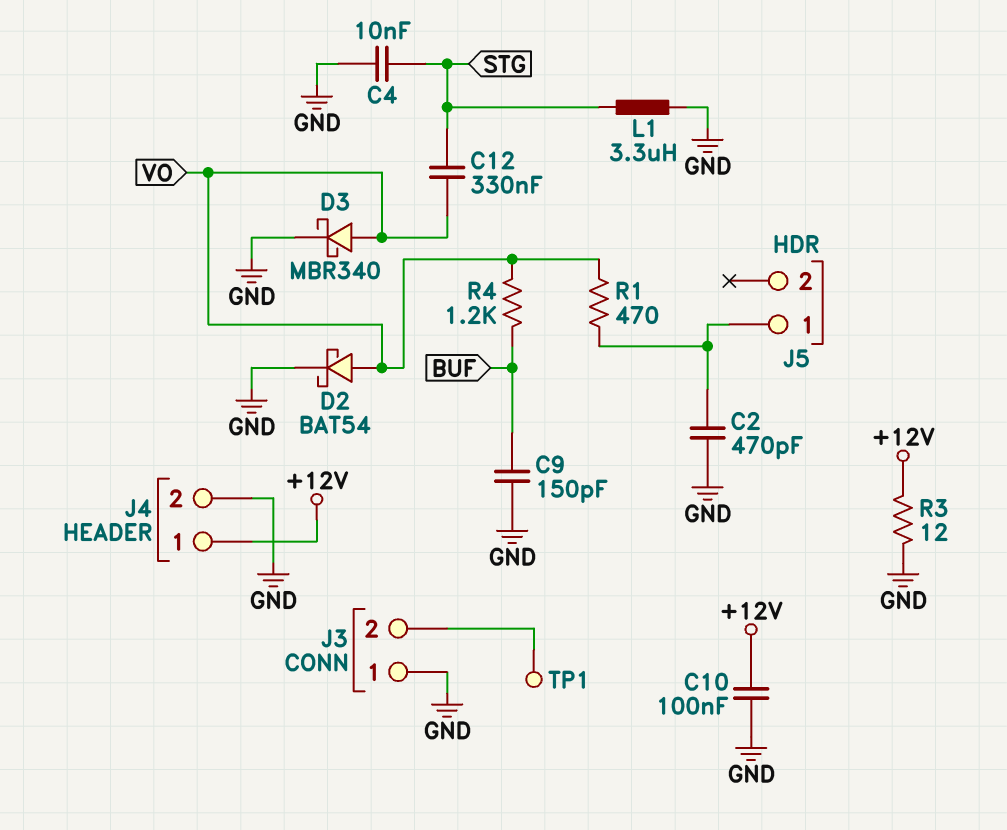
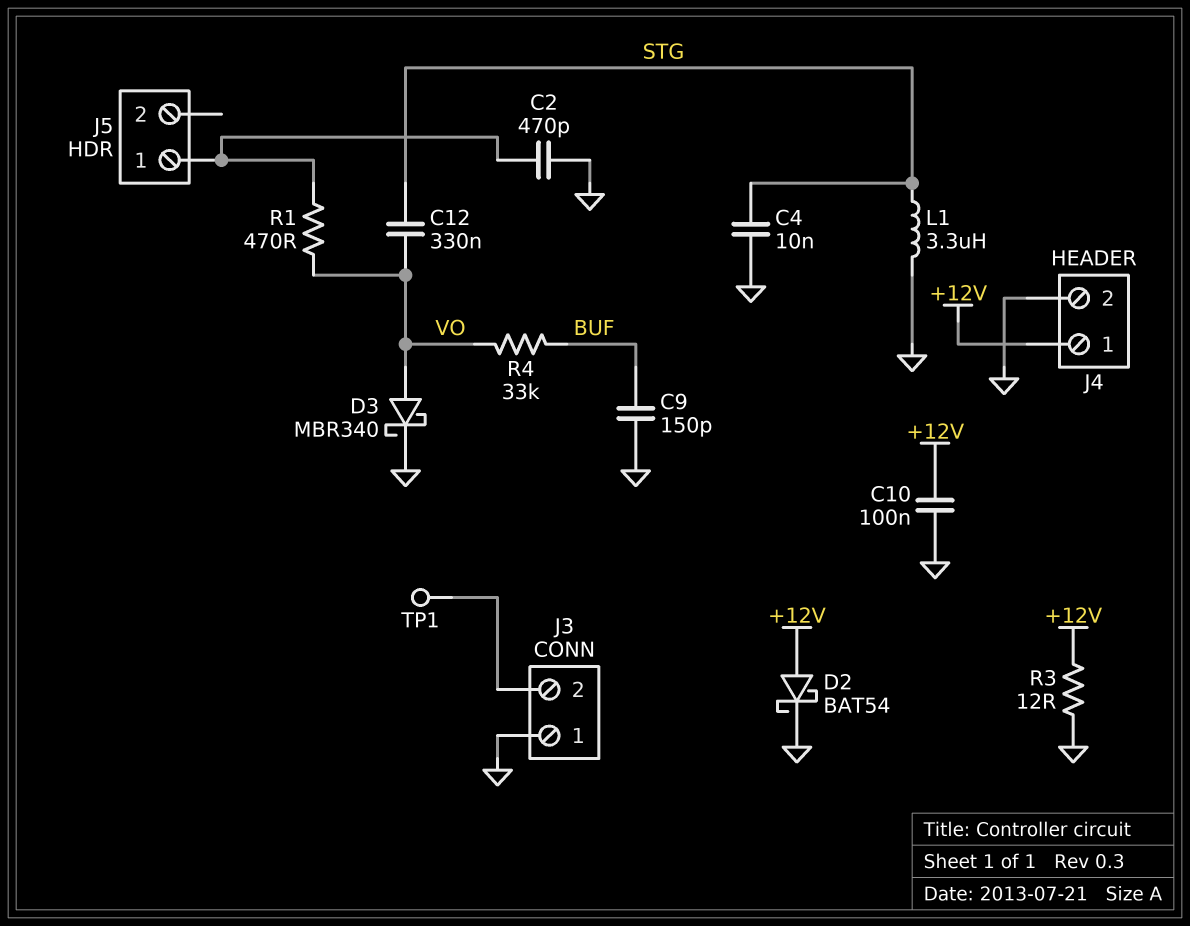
D2: schottky BAT54 (A VO, K GND) -> schottky BAT54 (A +12V, K GND)
R4: 1.2k (BUF, VO) -> 33k (BUF, VO)

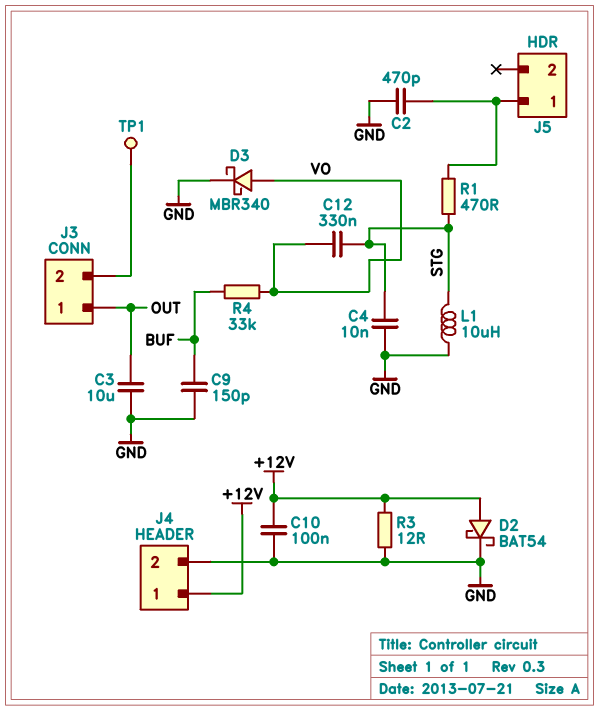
C3: none -> 10uF (GND, OUT)
J3 pin 1: GND -> OUT
L1: 3.3uH (GND, STG) -> 10uH (GND, STG)
R1: 470 (J5/1, VO) -> 470 (J5/1, STG)

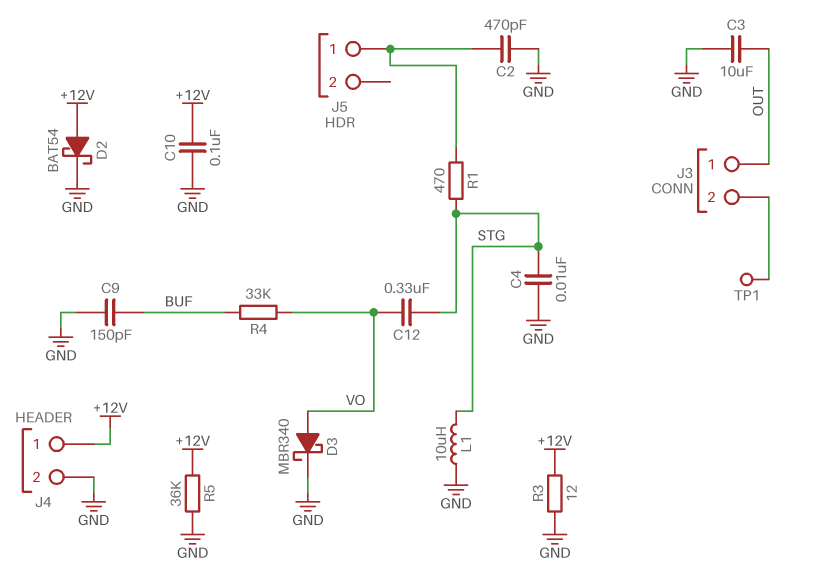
R5: none -> 36k (+12V, GND)

